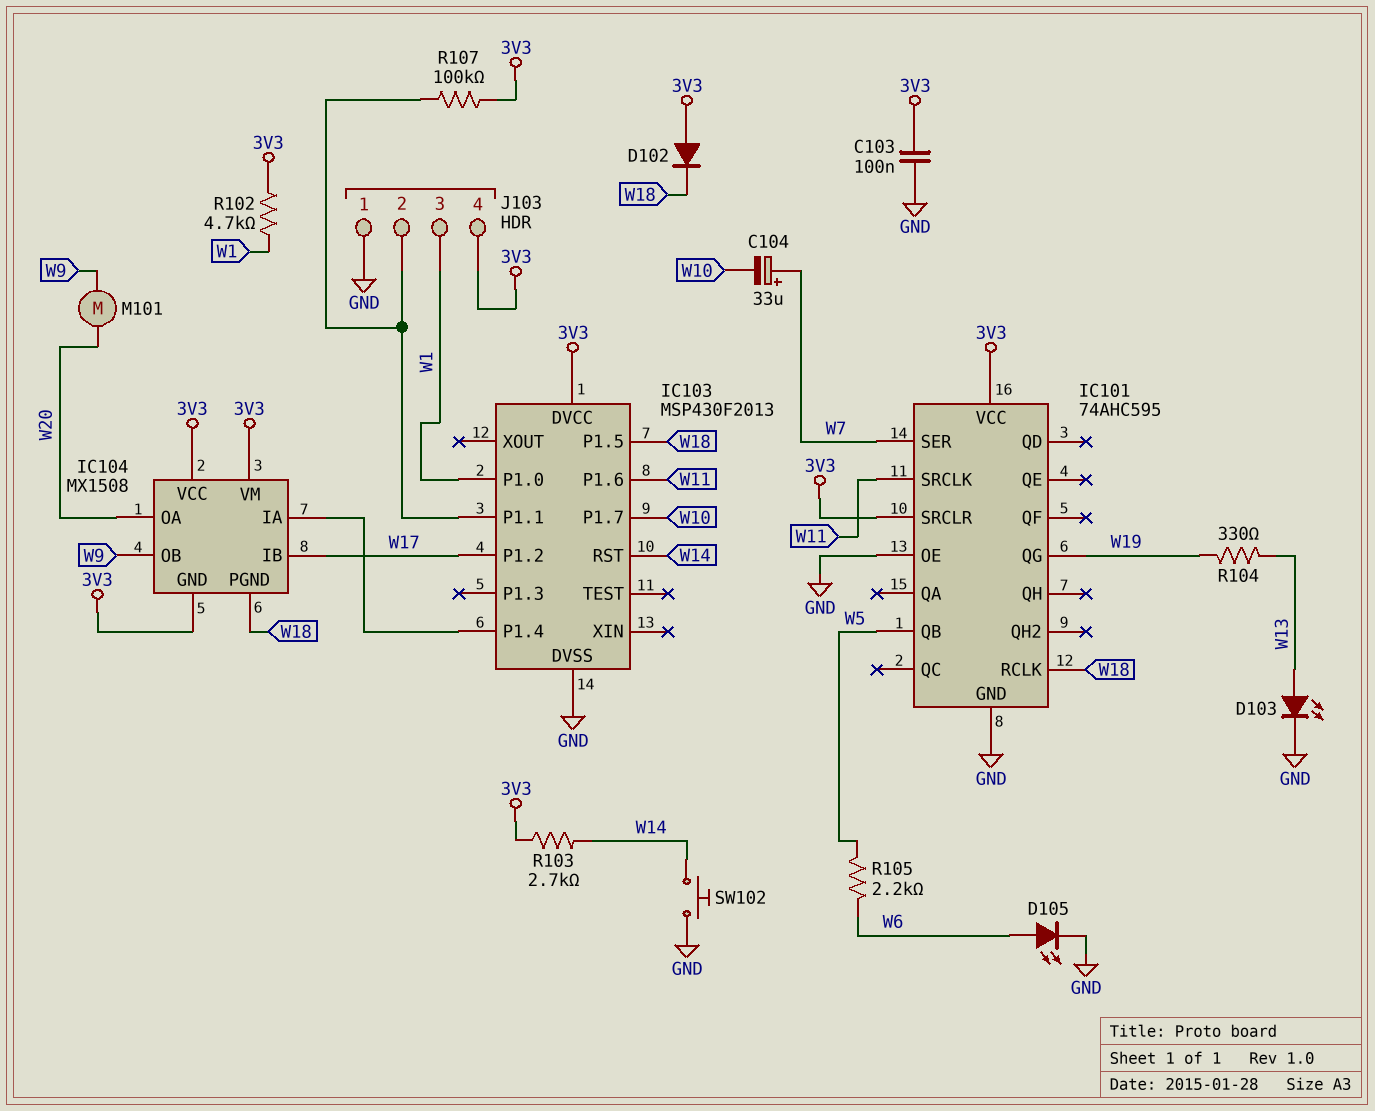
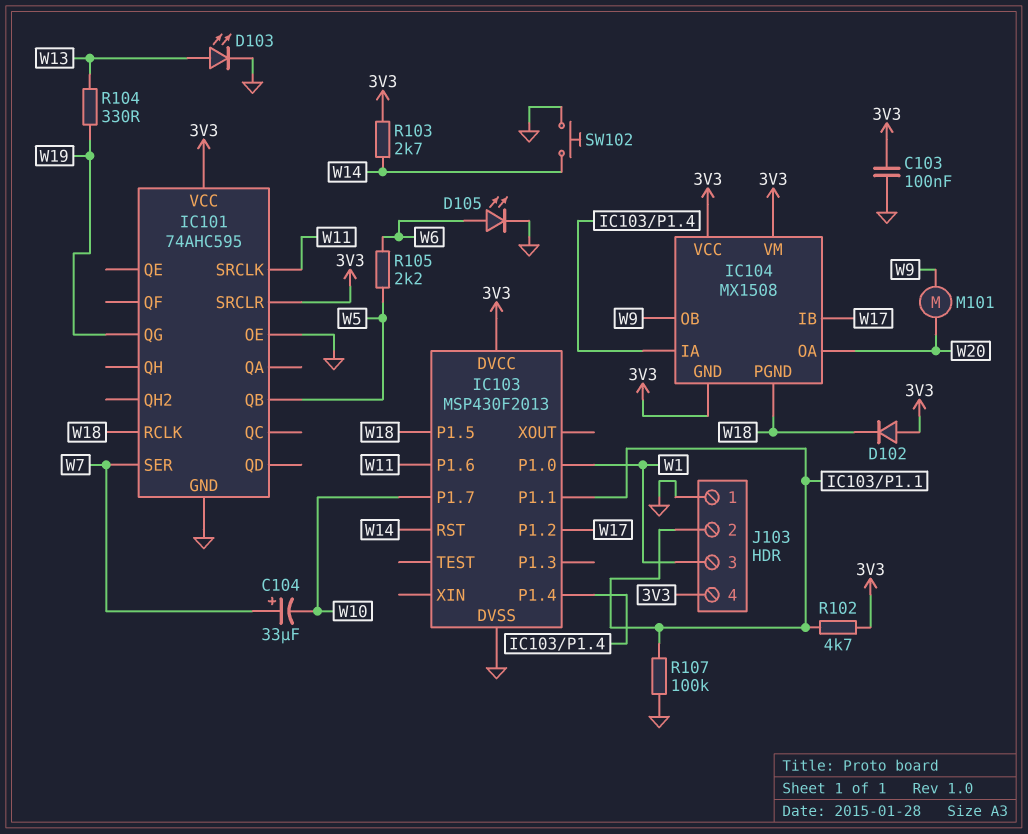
R102: 4.7k (3V3, W1) -> 4.7k (3V3, IC103/P1.1)
R107: 100k (3V3, IC103/P1.1) -> 100k (GND, IC103/P1.1)

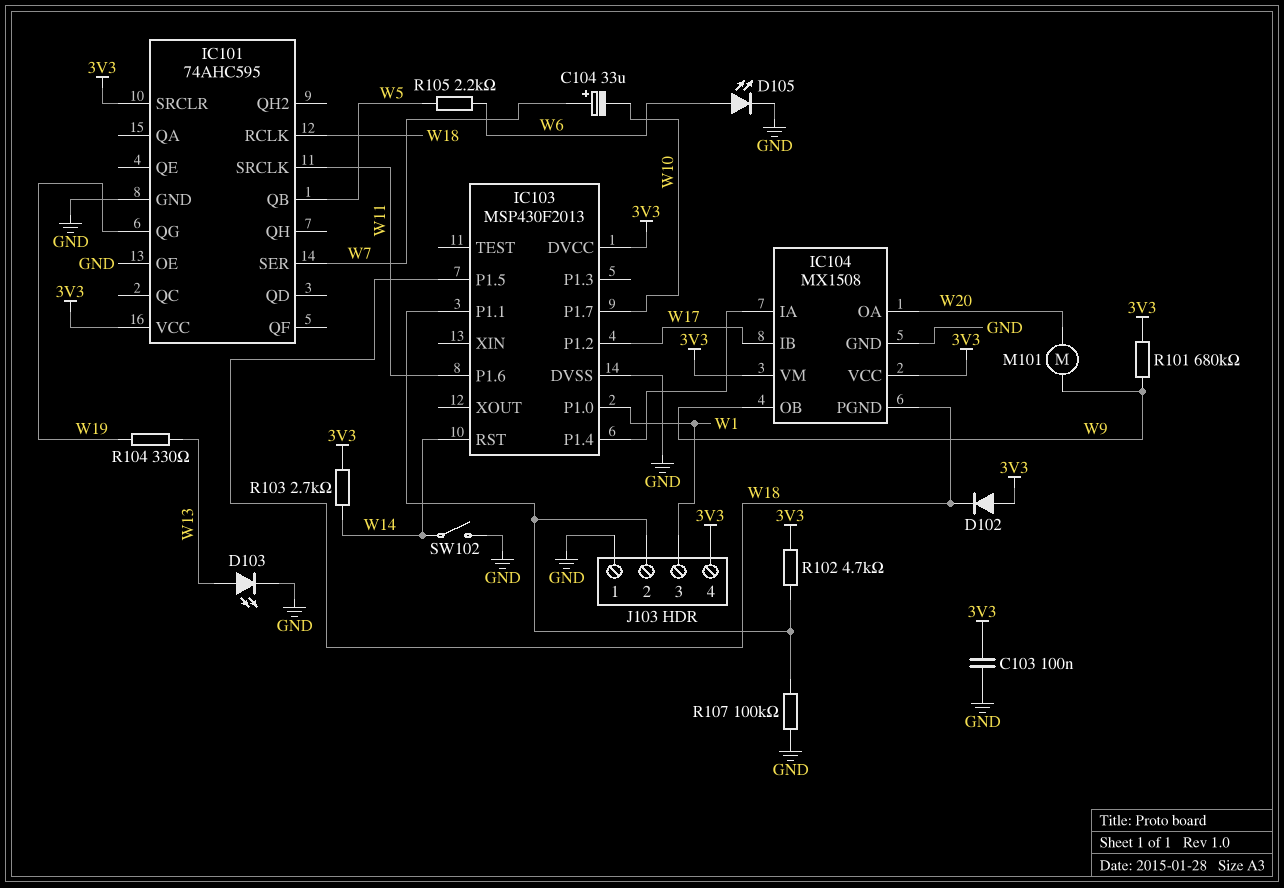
IC104 pin GND: 3V3 -> GND
R101: none -> 680k (3V3, W9)
SW102: button (GND, W14) -> switch (GND, W14)

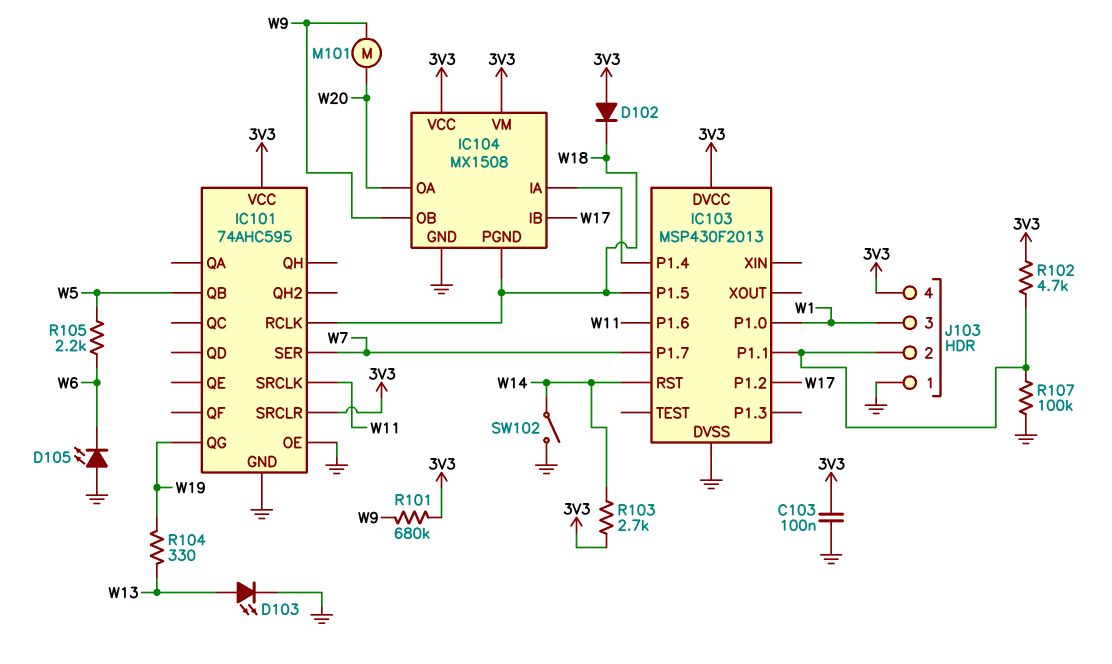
C104: 33uF (plus W7, minus W10) -> none
D105: LED (A W6, K GND) -> LED (A GND, K W6)
IC103 pin P1.7: W10 -> W7

